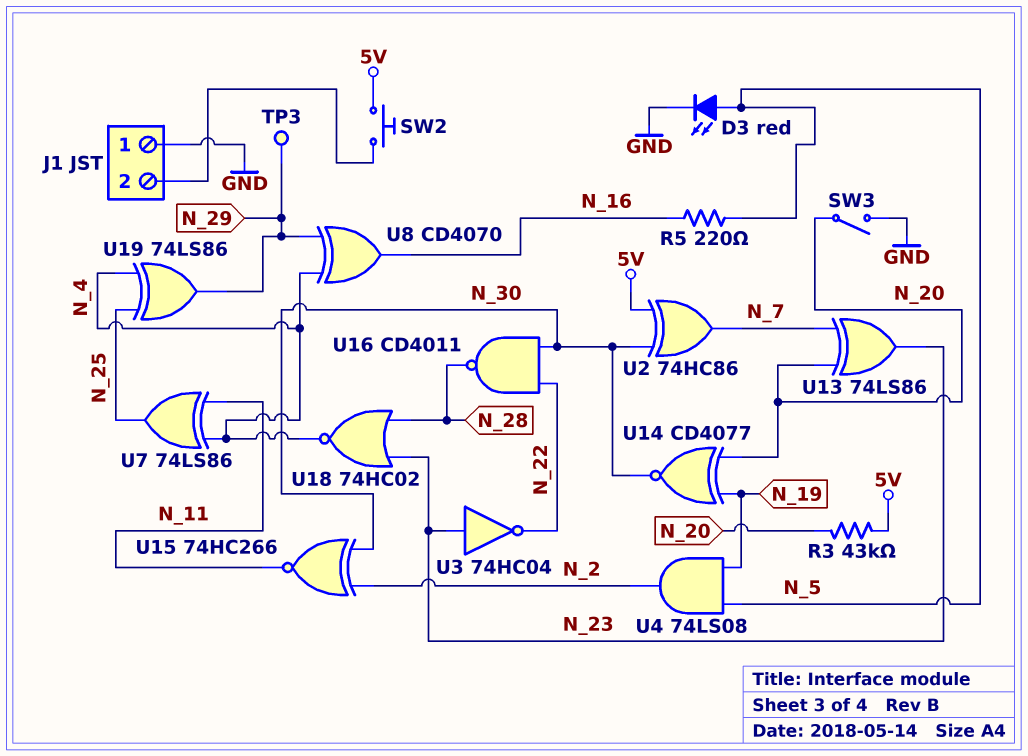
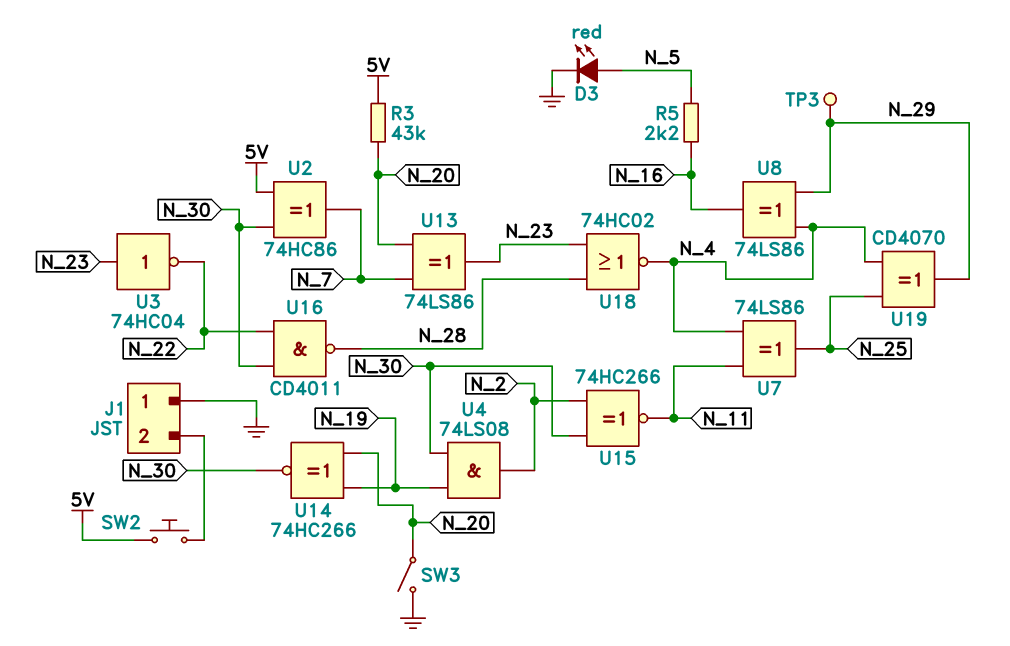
R5: 220 (N_5, N_16) -> 2.2k (N_5, N_16)
U4: AND 74LS08 (in N_5, in N_19, out N_2) -> AND 74LS08 (in N_19, in N_30, out N_2)
U8: XOR CD4070 (in N_4, in N_29, out N_16) -> XOR 74LS86 (in N_4, in N_29, out N_16)
U14: XNOR CD4077 (in N_19, in N_20, out N_30) -> XNOR 74HC266 (in N_19, in N_20, out N_30)
U19: XOR 74LS86 (in N_4, in N_25, out N_29) -> XOR CD4070 (in N_4, in N_25, out N_29)

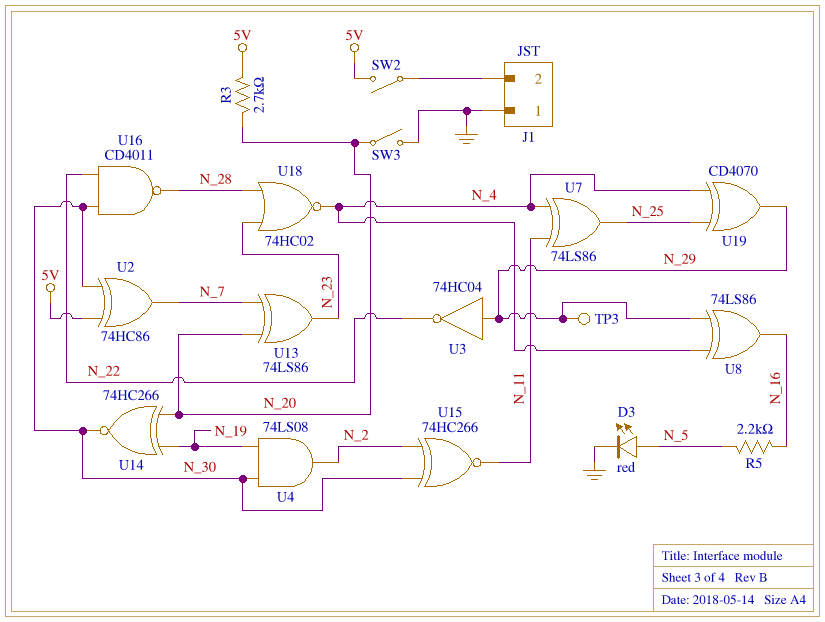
R3: 43k (5V, N_20) -> 2.7k (5V, N_20)
SW2: button (5V, J1/2) -> switch (5V, J1/2)
U3: NOT 74HC04 (in N_23, out N_22) -> NOT 74HC04 (in N_29, out N_22)

